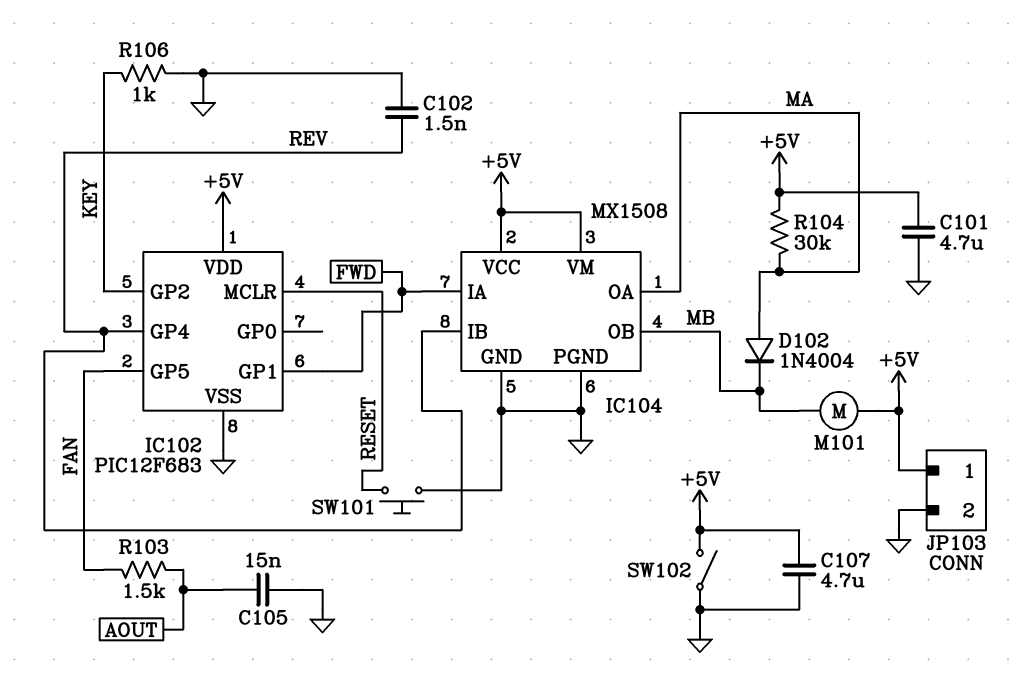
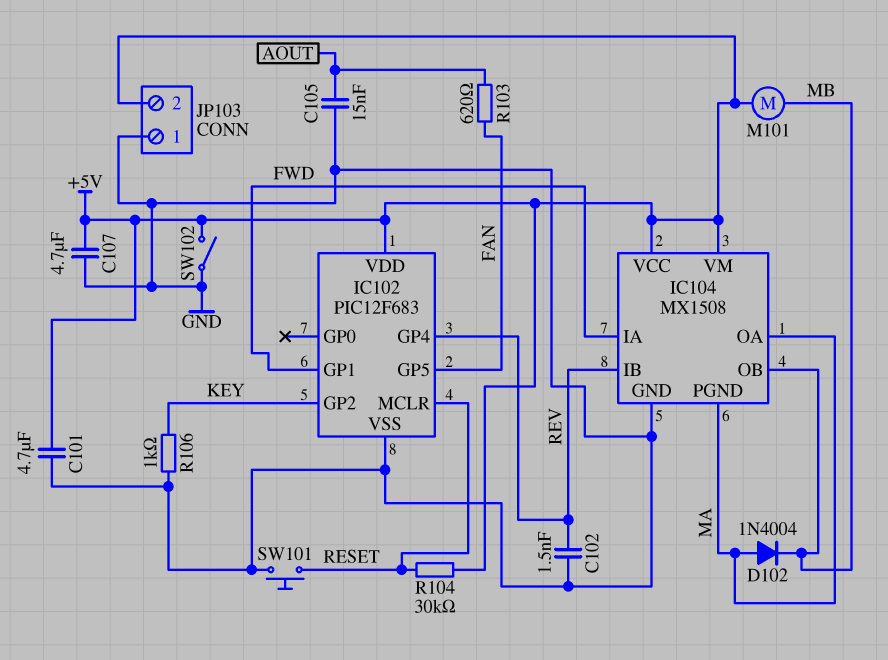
IC104 pin PGND: GND -> MA
JP103 pin 1: +5V -> GND
JP103 pin 2: GND -> +5V
R103: 1.5k (AOUT, FAN) -> 620 (AOUT, FAN)
R104: 30k (+5V, MA) -> 30k (+5V, RESET)

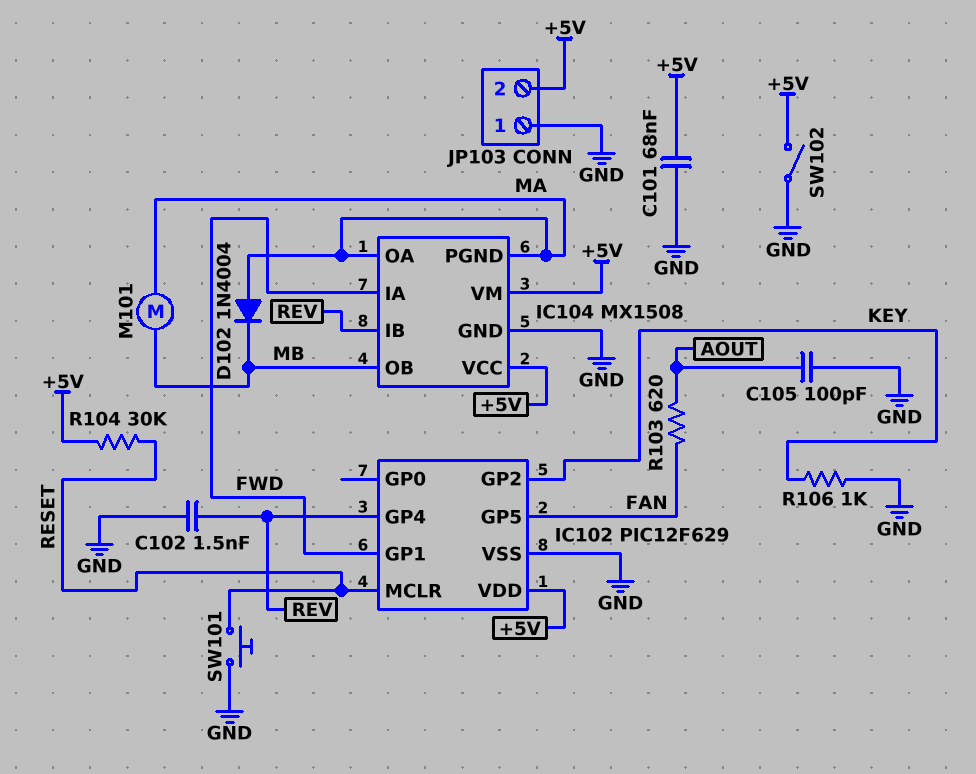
C101: 4.7uF (+5V, GND) -> 68nF (+5V, GND)
C105: 15nF (AOUT, GND) -> 100pF (AOUT, GND)
C107: 4.7uF (+5V, GND) -> none
IC102: PIC12F683 -> PIC12F629
M101: motor (+5V, MB) -> motor (MA, MB)

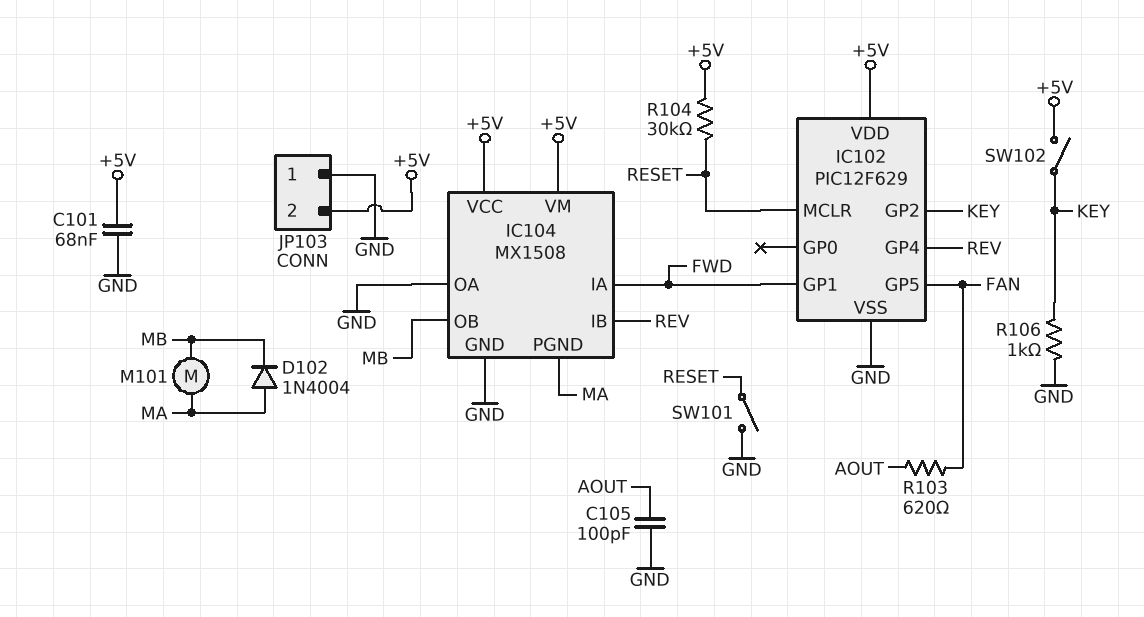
C102: 1.5nF (GND, REV) -> none
IC104 pin OA: MA -> GND
SW101: button (GND, RESET) -> switch (GND, RESET)
SW102: switch (+5V, GND) -> switch (+5V, KEY)

